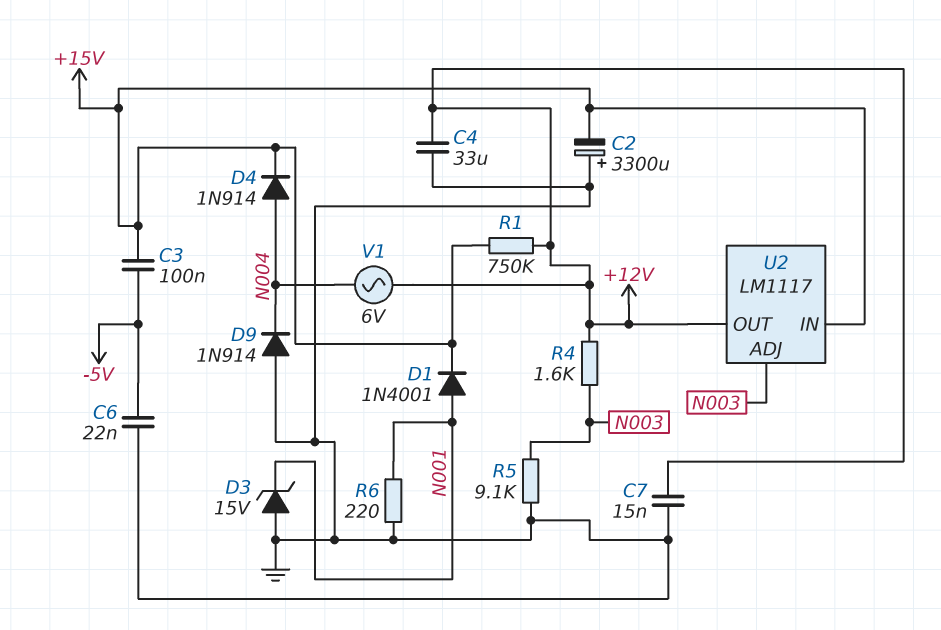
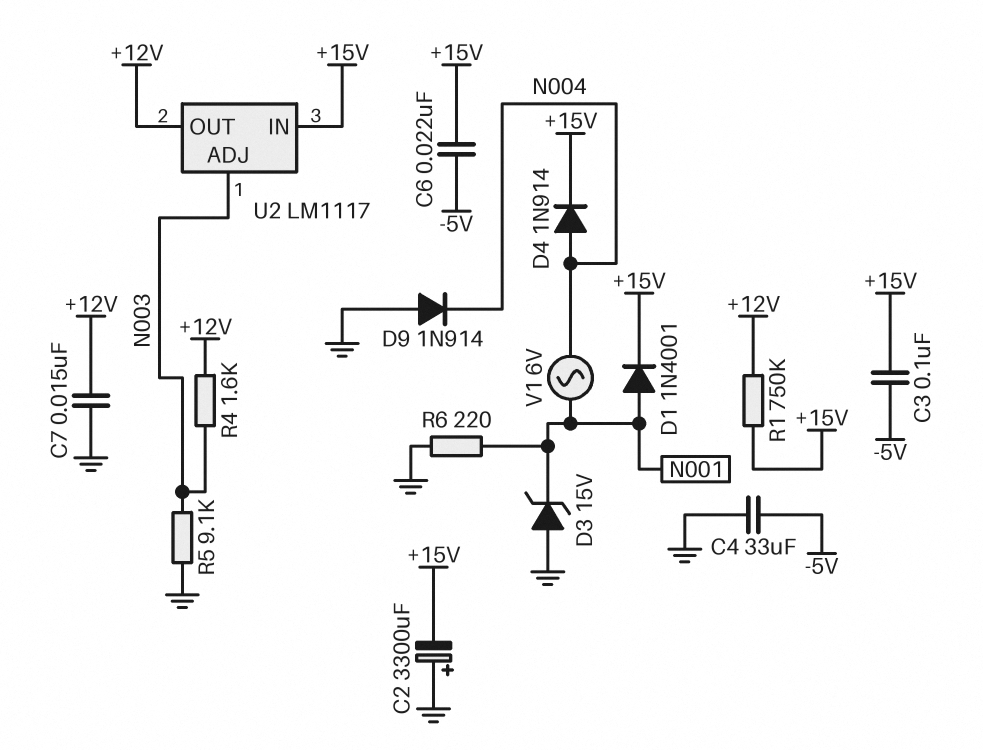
C4: 33uF (+12V, GND) -> 33uF (-5V, GND)
C6: 22nF (-5V, GND) -> 22nF (+15V, -5V)
V1: AC 6V (+12V, N004) -> AC 6V (N001, N004)

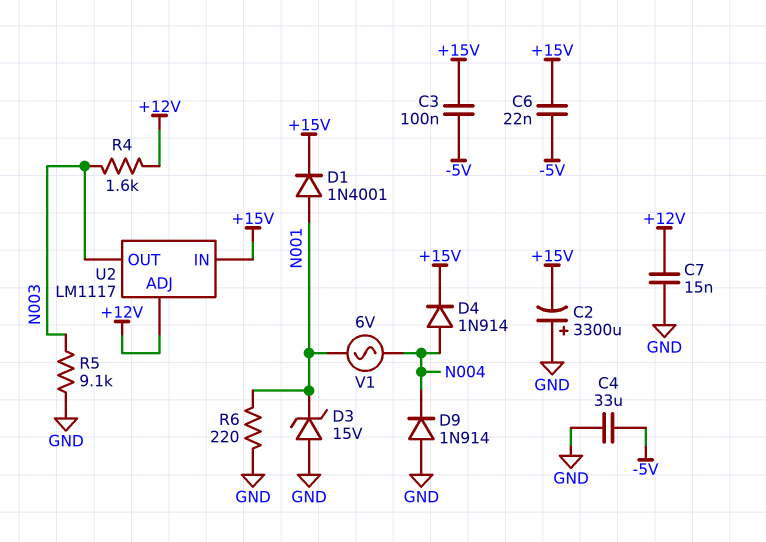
R1: 750k (+12V, +15V) -> none
U2 pin ADJ: N003 -> +12V
U2 pin OUT: +12V -> N003

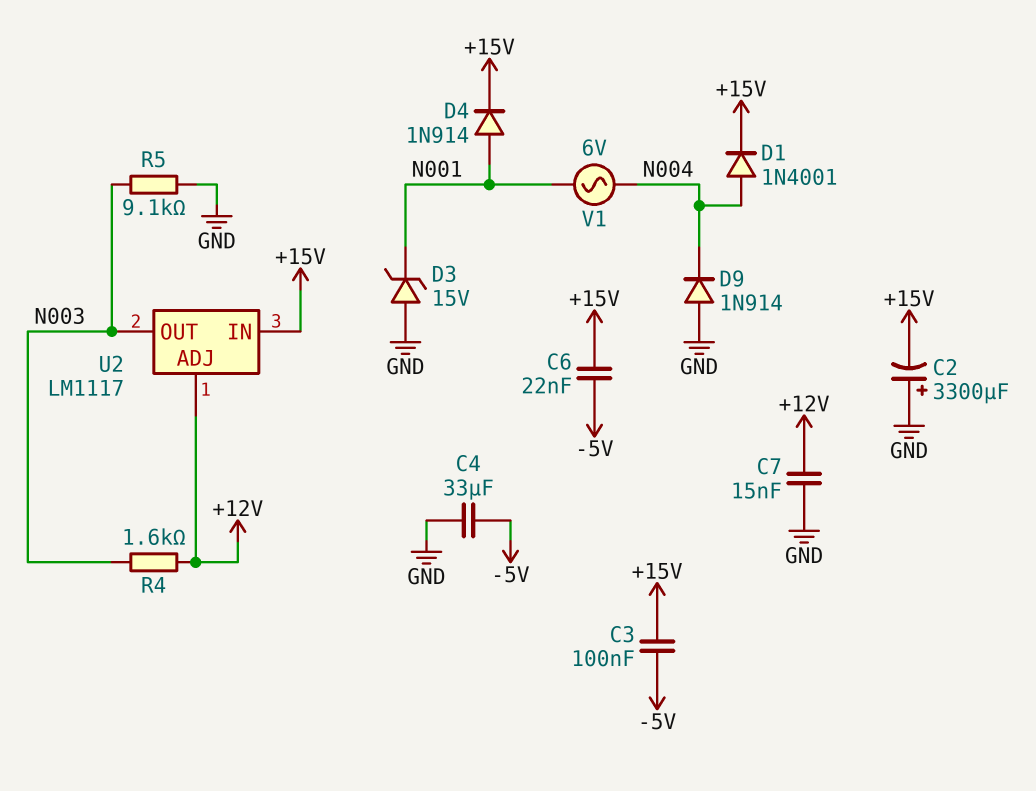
D1: diode 1N4001 (A N001, K +15V) -> diode 1N4001 (A N004, K +15V)
D4: diode 1N914 (A N004, K +15V) -> diode 1N914 (A N001, K +15V)
R6: 220 (GND, N001) -> none

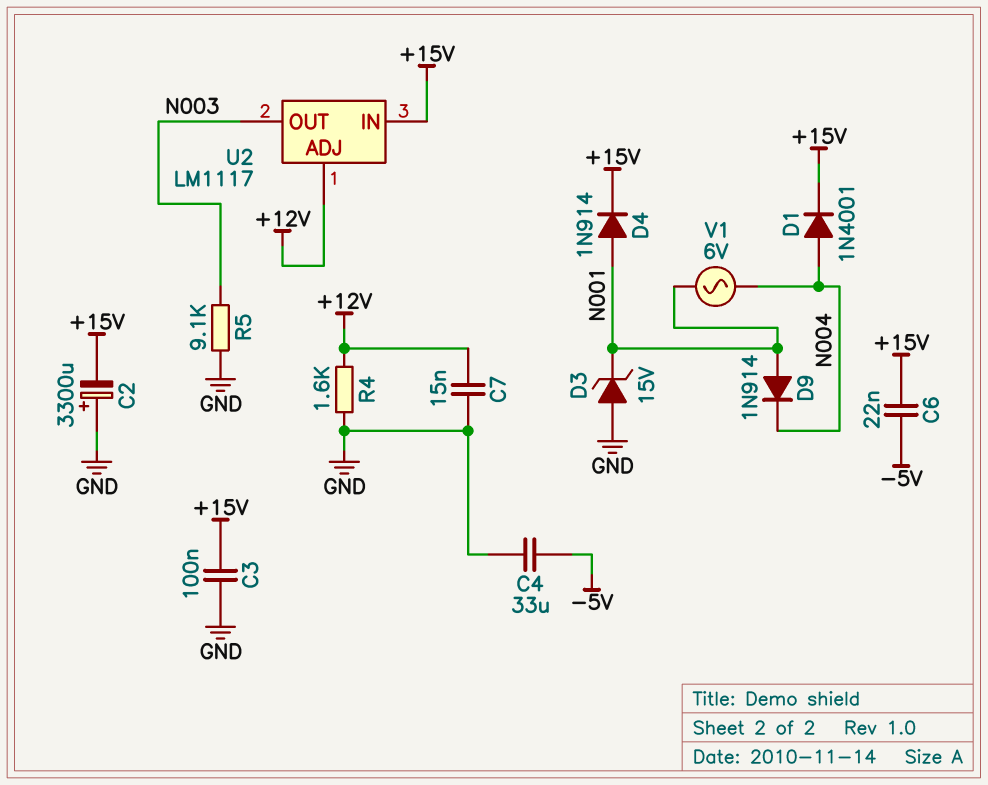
C3: 100nF (+15V, -5V) -> 100nF (+15V, GND)
D9: diode 1N914 (A GND, K N004) -> diode 1N914 (A N001, K N004)
R4: 1.6k (+12V, N003) -> 1.6k (+12V, GND)

